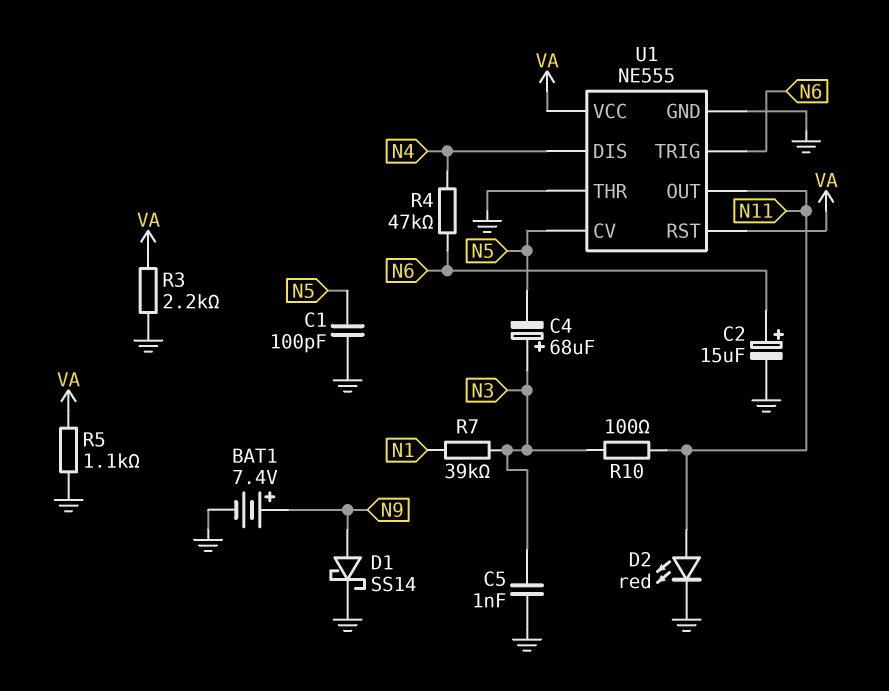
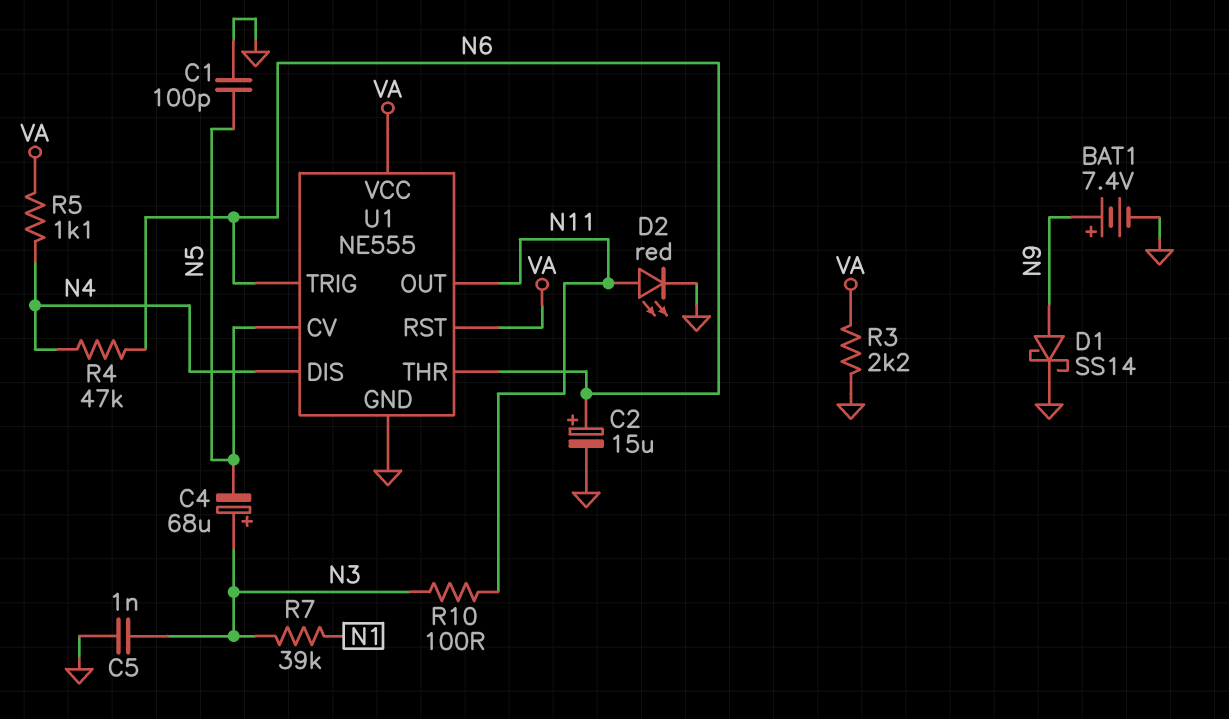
R5: 1.1k (GND, VA) -> 1.1k (N4, VA)
U1 pin THR: GND -> N6

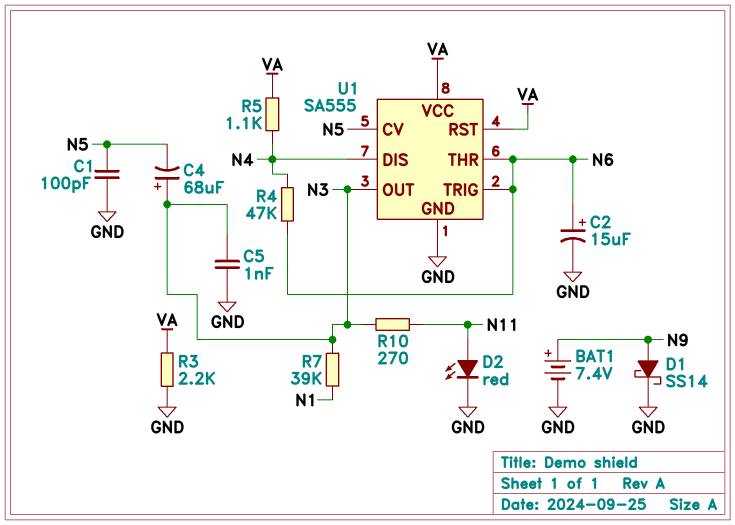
R10: 100 (N3, N11) -> 270 (N3, N11)
U1: NE555 -> SA555
U1 pin OUT: N11 -> N3

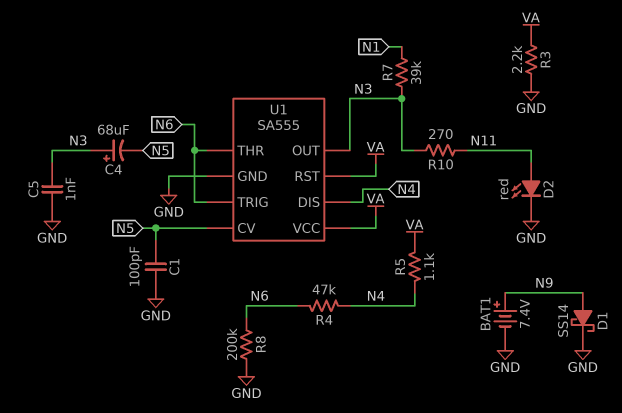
C2: 15uF (plus N6, minus GND) -> none
R8: none -> 200k (GND, N6)

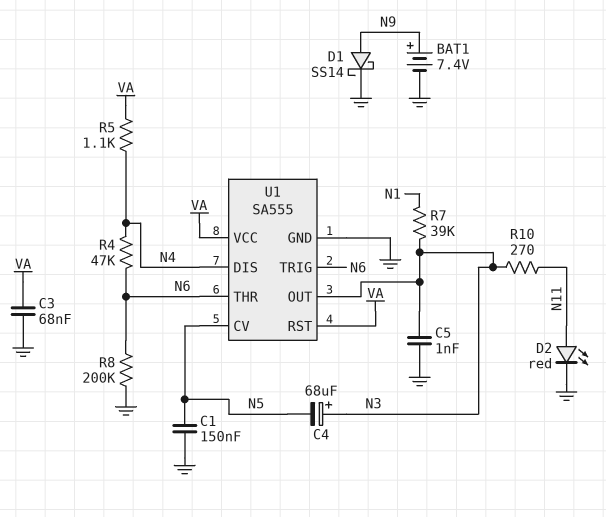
C1: 100pF (GND, N5) -> 150nF (GND, N5)
C3: none -> 68nF (GND, VA)
R3: 2.2k (GND, VA) -> none

